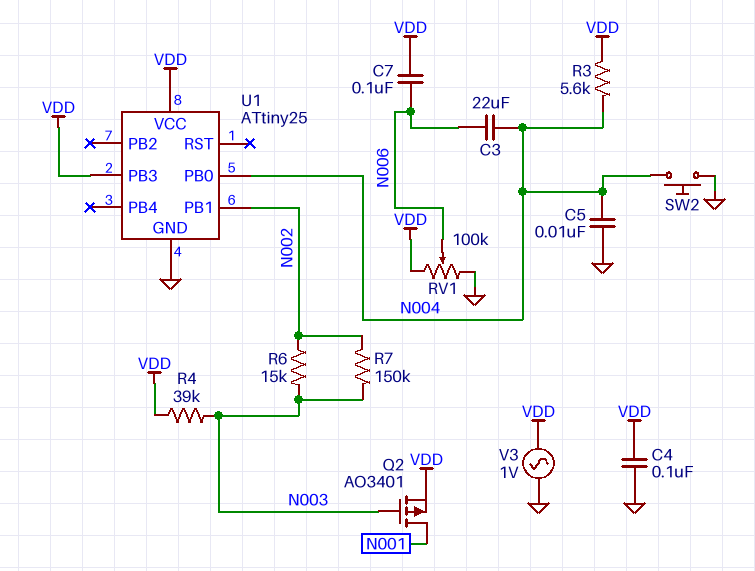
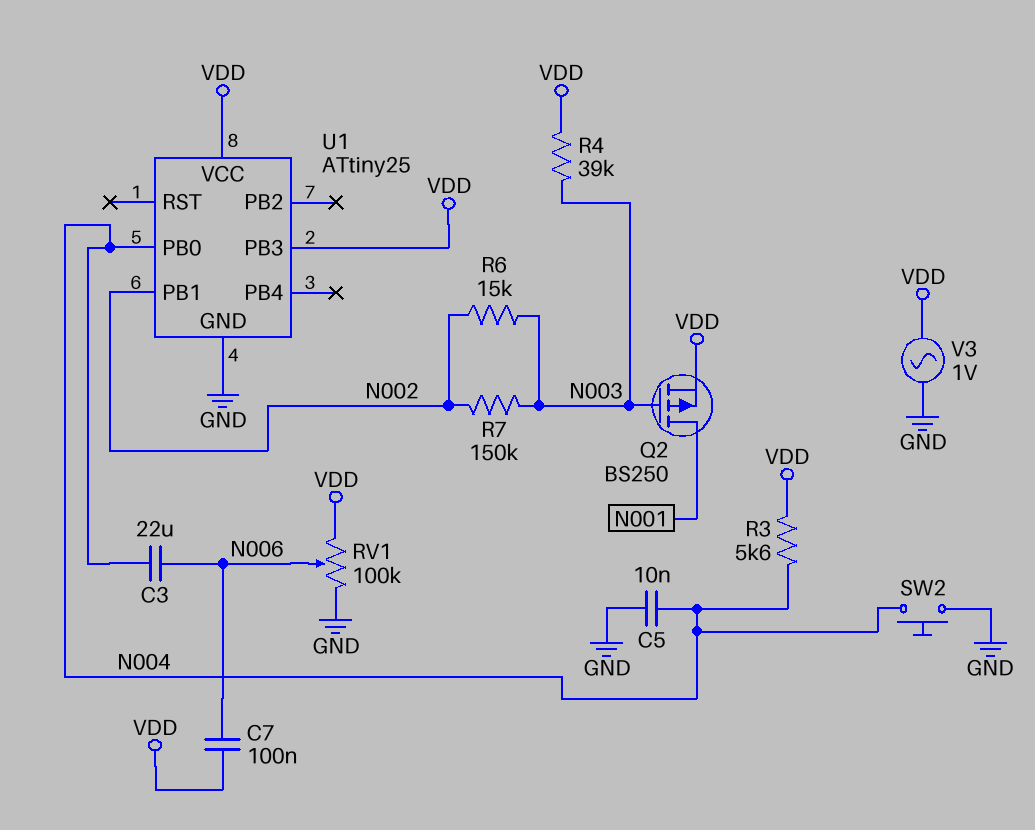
C4: 100nF (GND, VDD) -> none
Q2: PMOS AO3401 (G N003, D N001, S VDD) -> PMOS BS250 (G N003, D N001, S VDD)

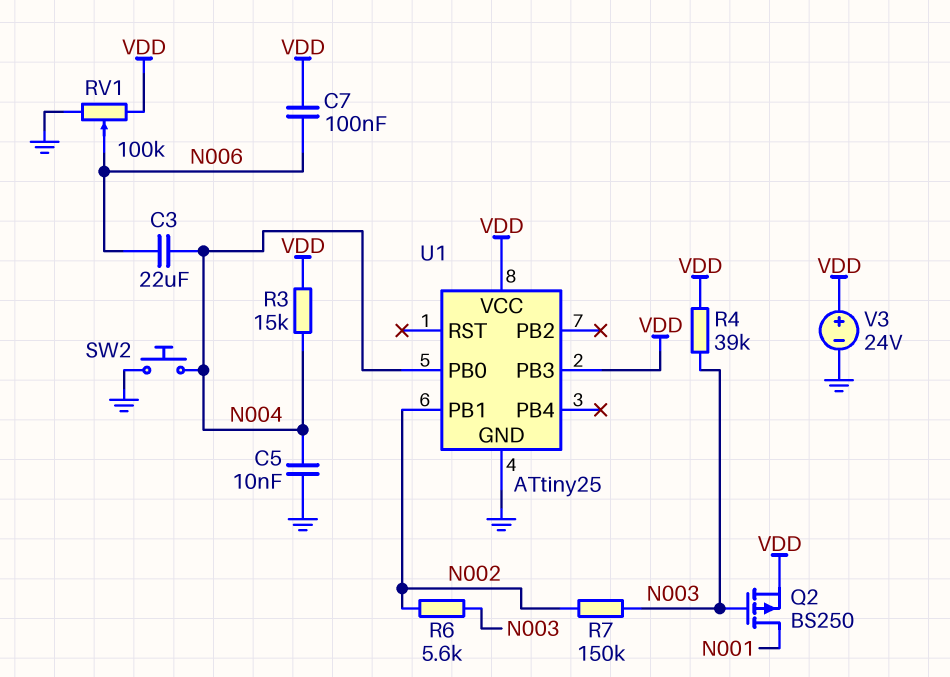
R3: 5.6k (N004, VDD) -> 15k (N004, VDD)
R6: 15k (N002, N003) -> 5.6k (N002, N003)
V3: AC 1V (GND, VDD) -> 24V (plus VDD, minus GND)

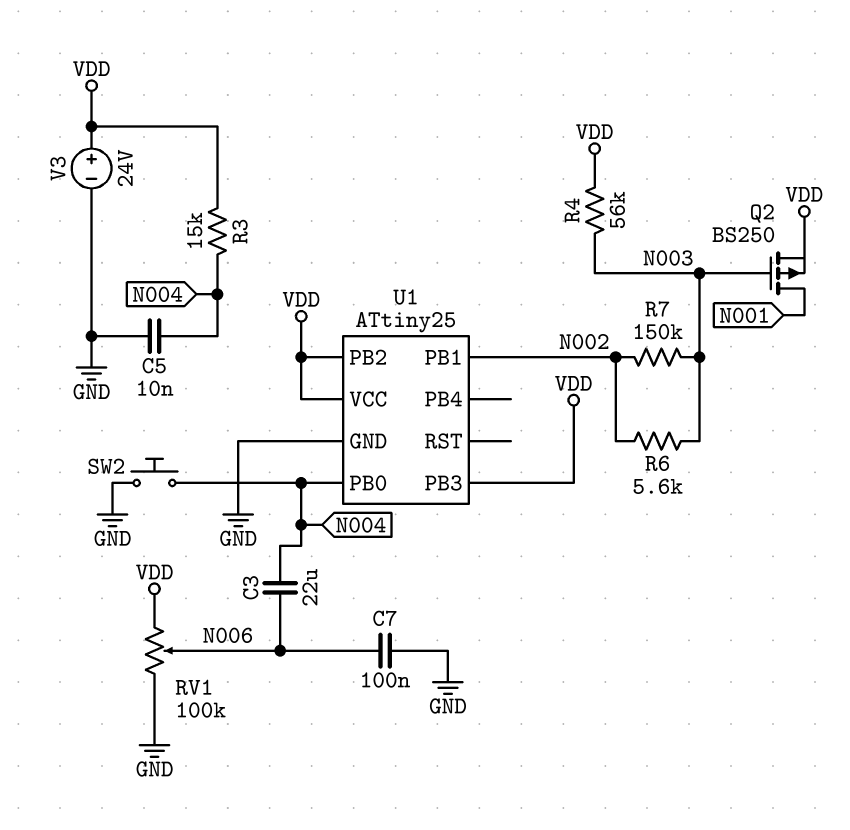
C7: 100nF (N006, VDD) -> 100nF (GND, N006)
R4: 39k (N003, VDD) -> 56k (N003, VDD)
U1 pin PB2: none -> VDD

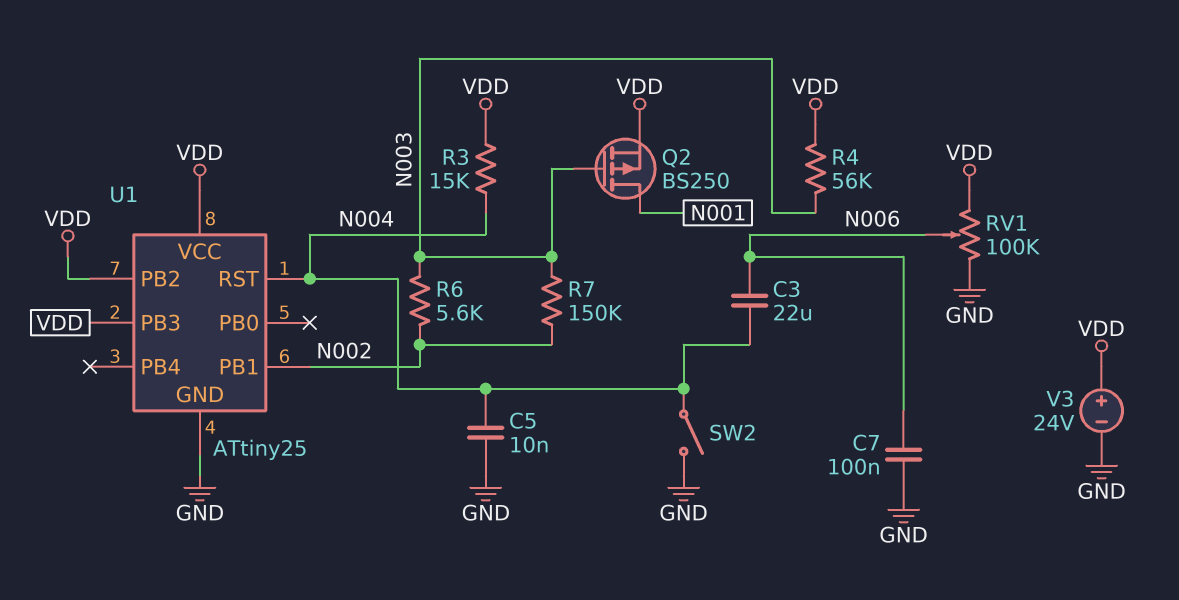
SW2: button (GND, N004) -> switch (GND, N004)
U1 pin PB0: N004 -> none
U1 pin RST: none -> N004

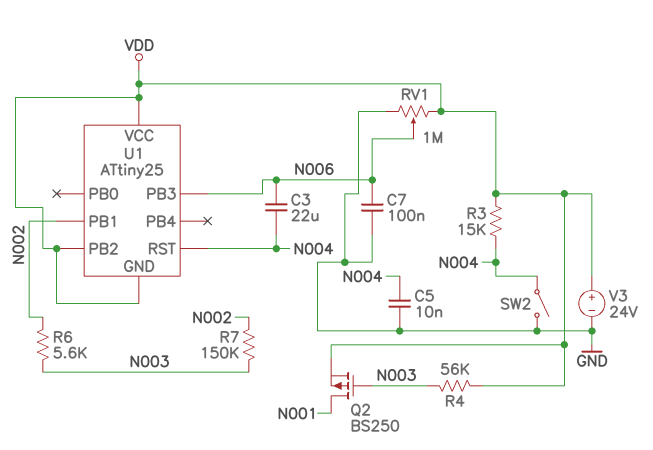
RV1: 100k (GND, VDD, wiper N006) -> 1M (GND, VDD, wiper N006)
U1 pin GND: GND -> VDD
U1 pin PB3: VDD -> N006

